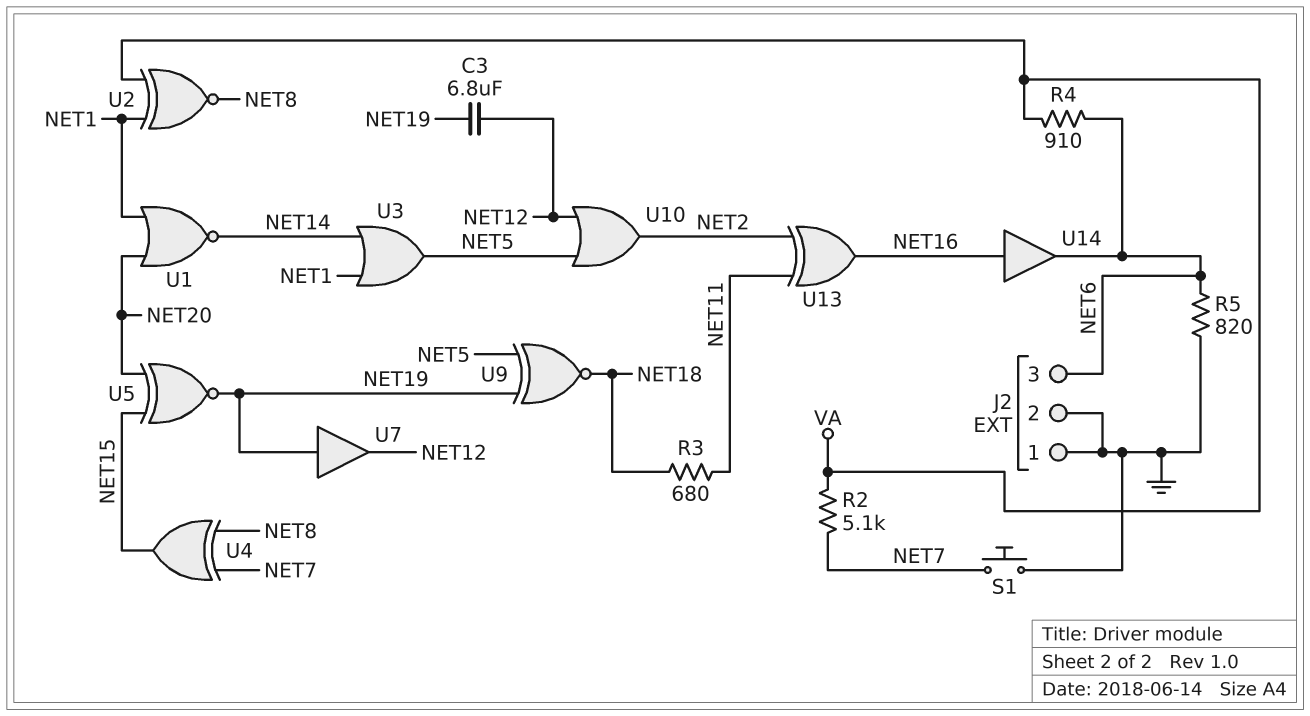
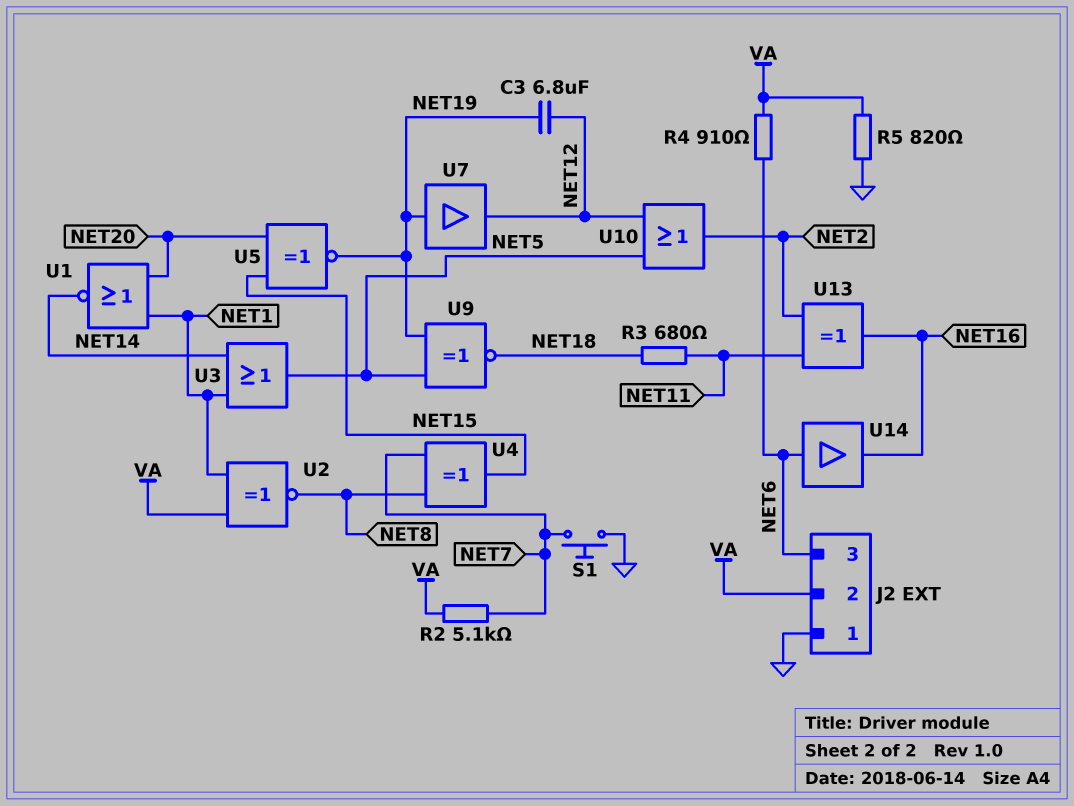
J2 pin 2: GND -> VA
R5: 820 (GND, NET6) -> 820 (GND, VA)
U14: buffer (in NET16, out NET6) -> buffer (in NET6, out NET16)

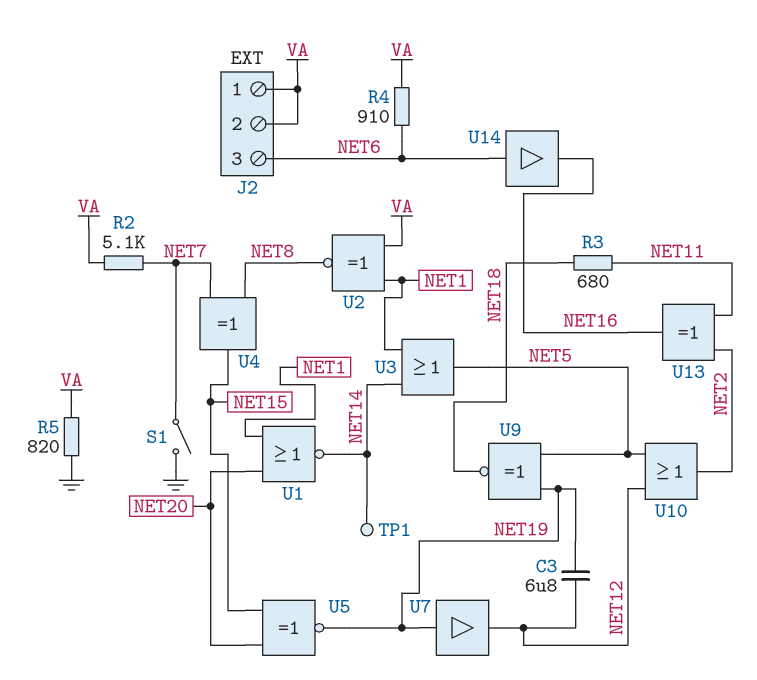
J2 pin 1: GND -> VA
S1: button (GND, NET7) -> switch (GND, NET7)
TP1: none -> test point (NET14)

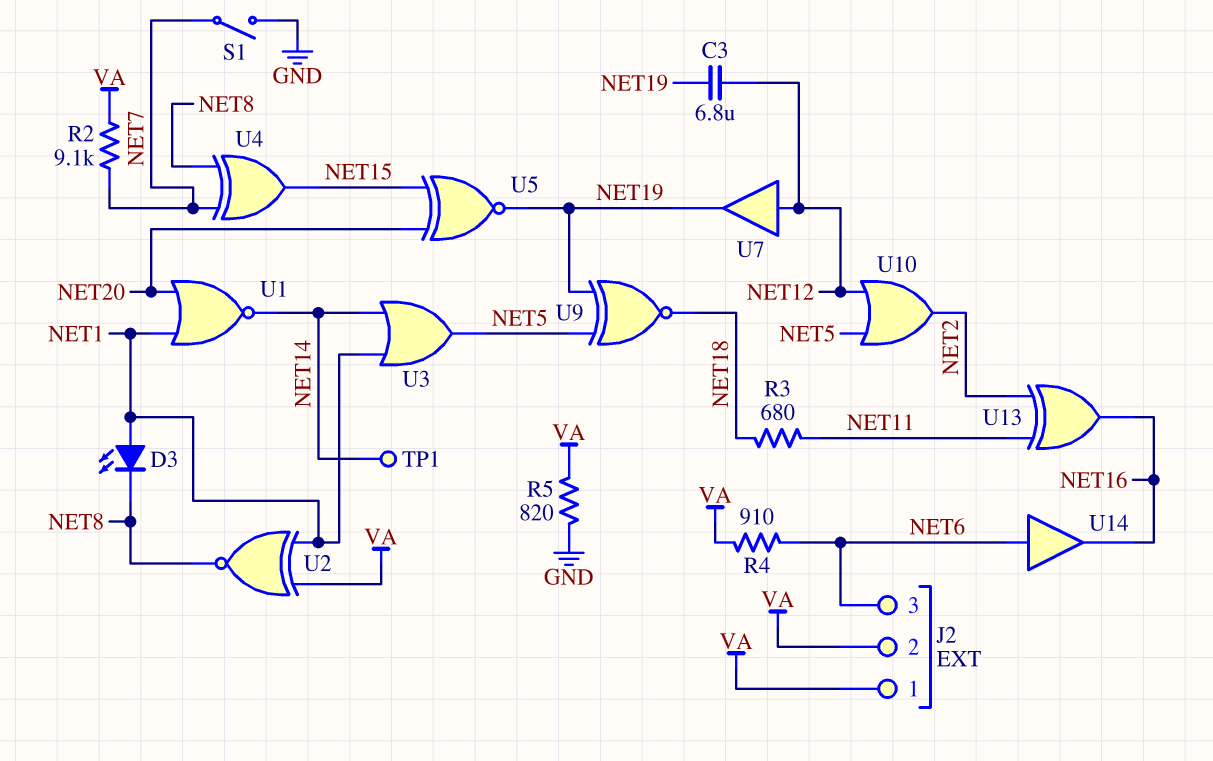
D3: none -> LED (A NET1, K NET8)
R2: 5.1k (NET7, VA) -> 9.1k (NET7, VA)
U7: buffer (in NET19, out NET12) -> buffer (in NET12, out NET19)

